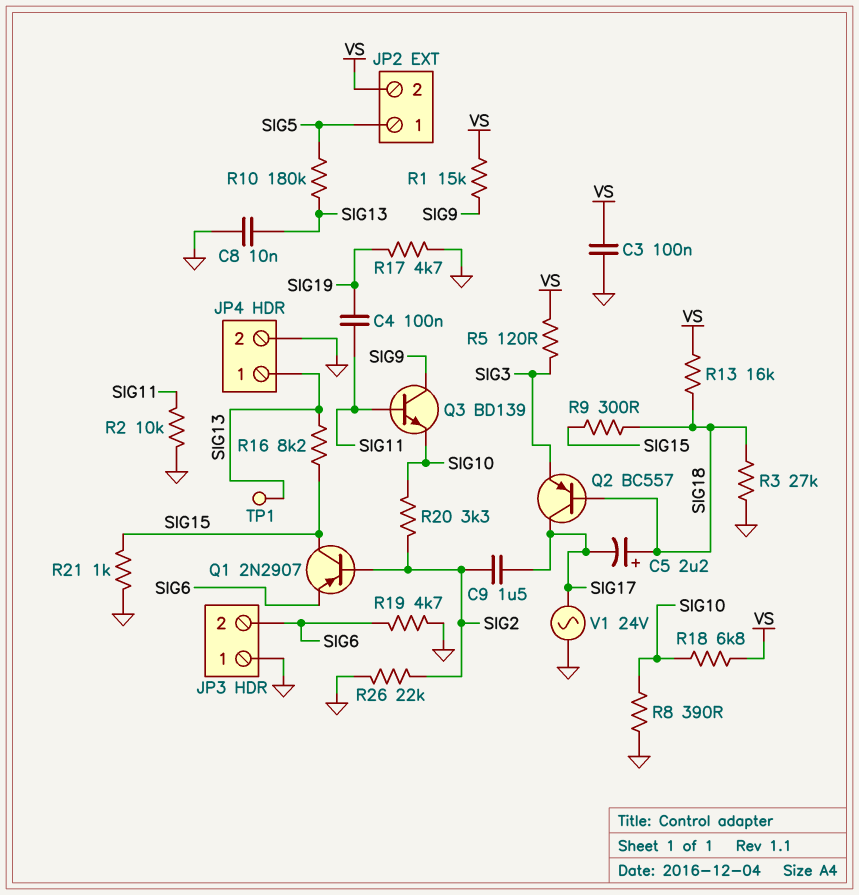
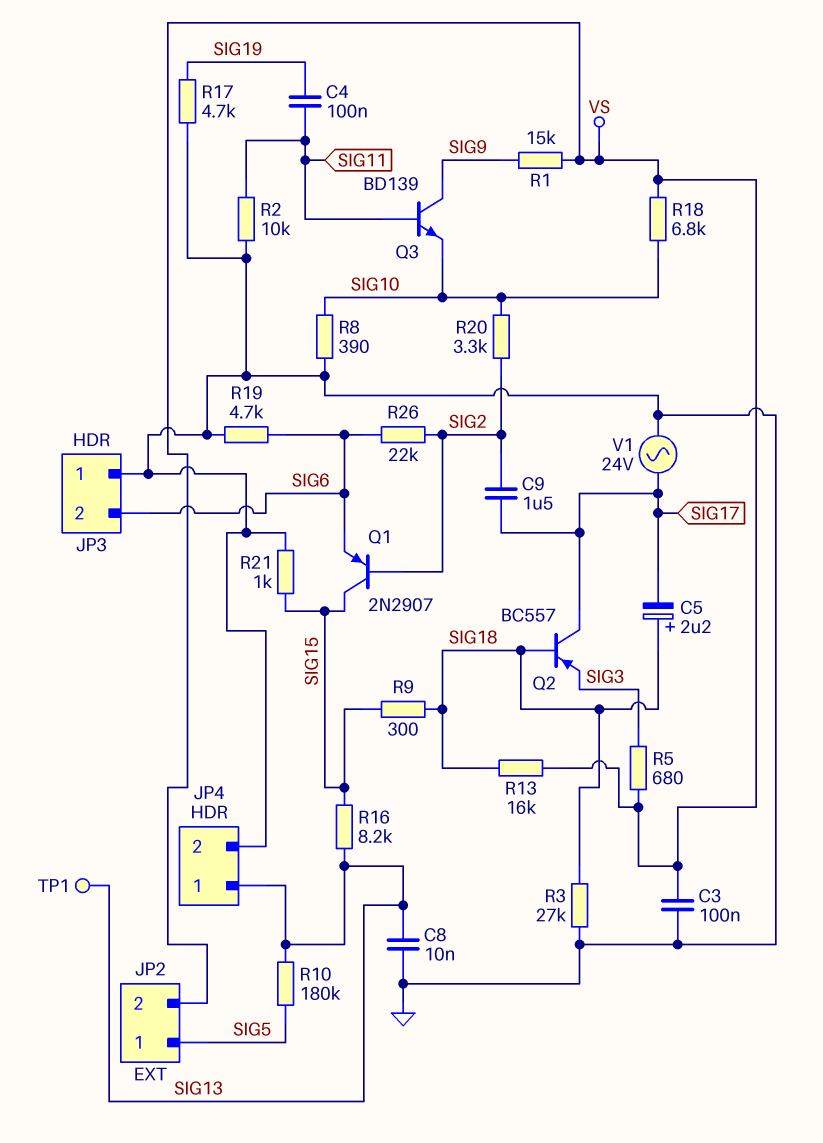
R5: 120 (SIG3, VS) -> 680 (SIG3, VS)
R26: 22k (GND, SIG2) -> 22k (SIG2, SIG6)

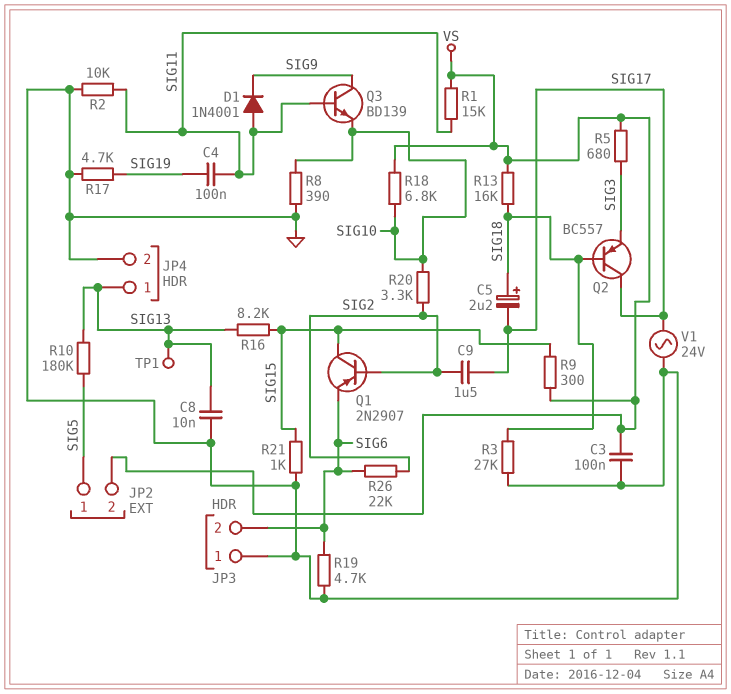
D1: none -> diode 1N4001 (A SIG11, K SIG9)
R1: 15k (SIG9, VS) -> 15k (SIG11, VS)
R9: 300 (SIG15, SIG18) -> 300 (SIG15, VS)

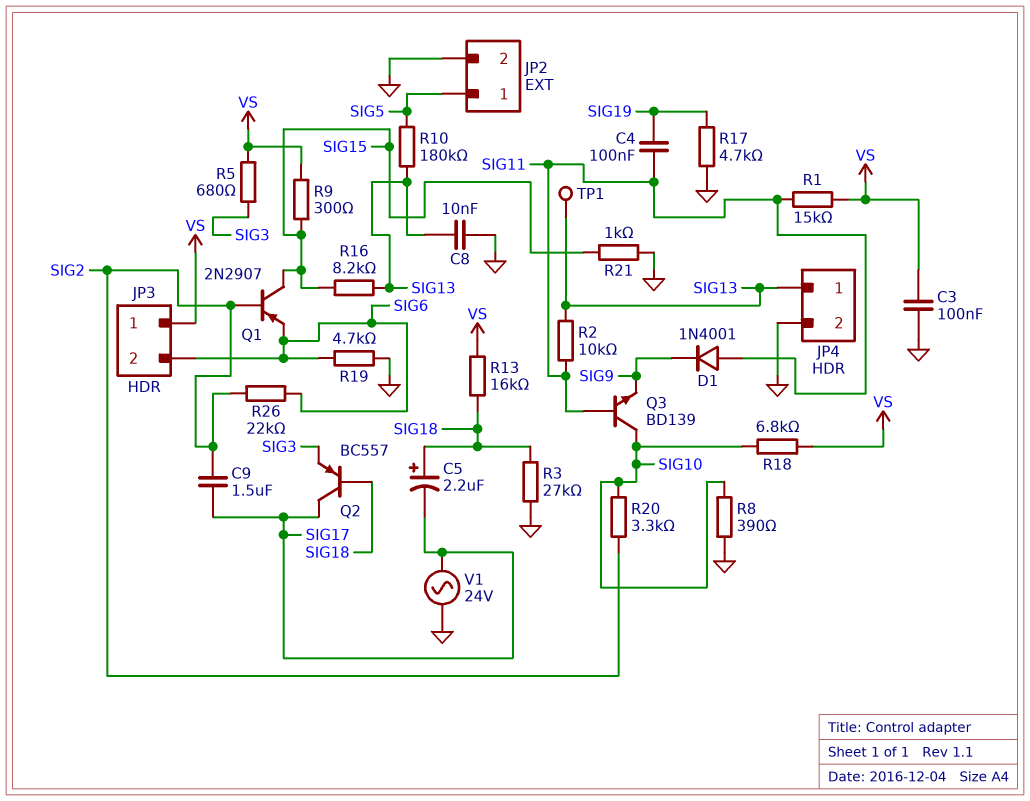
JP2 pin 2: VS -> GND
JP3 pin 1: GND -> VS
Q3: NPN BD139 (B SIG11, C SIG9, E SIG10) -> NPN BD139 (B SIG11, C SIG10, E SIG9)
R2: 10k (GND, SIG11) -> 10k (SIG11, SIG13)

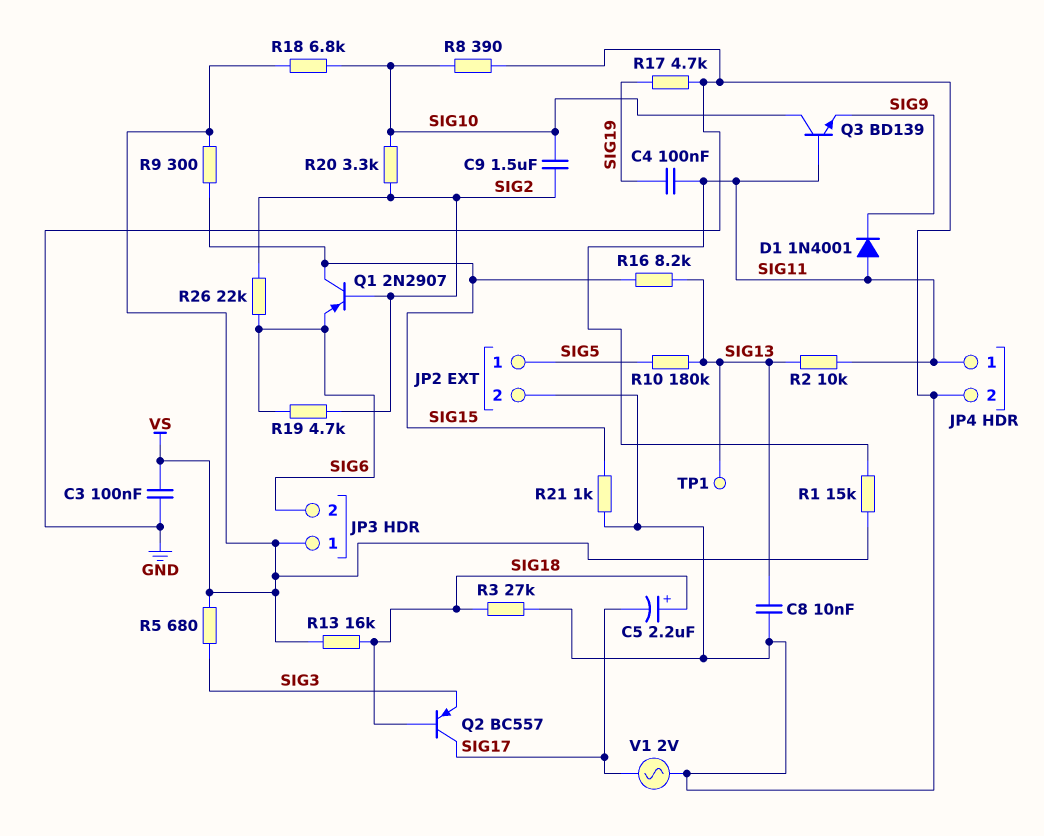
C9: 1.5uF (SIG2, SIG17) -> 1.5uF (SIG2, SIG10)
JP4 pin 1: SIG13 -> SIG11
R19: 4.7k (GND, SIG6) -> 4.7k (SIG2, SIG6)
V1: AC 24V (GND, SIG17) -> AC 2V (GND, SIG17)

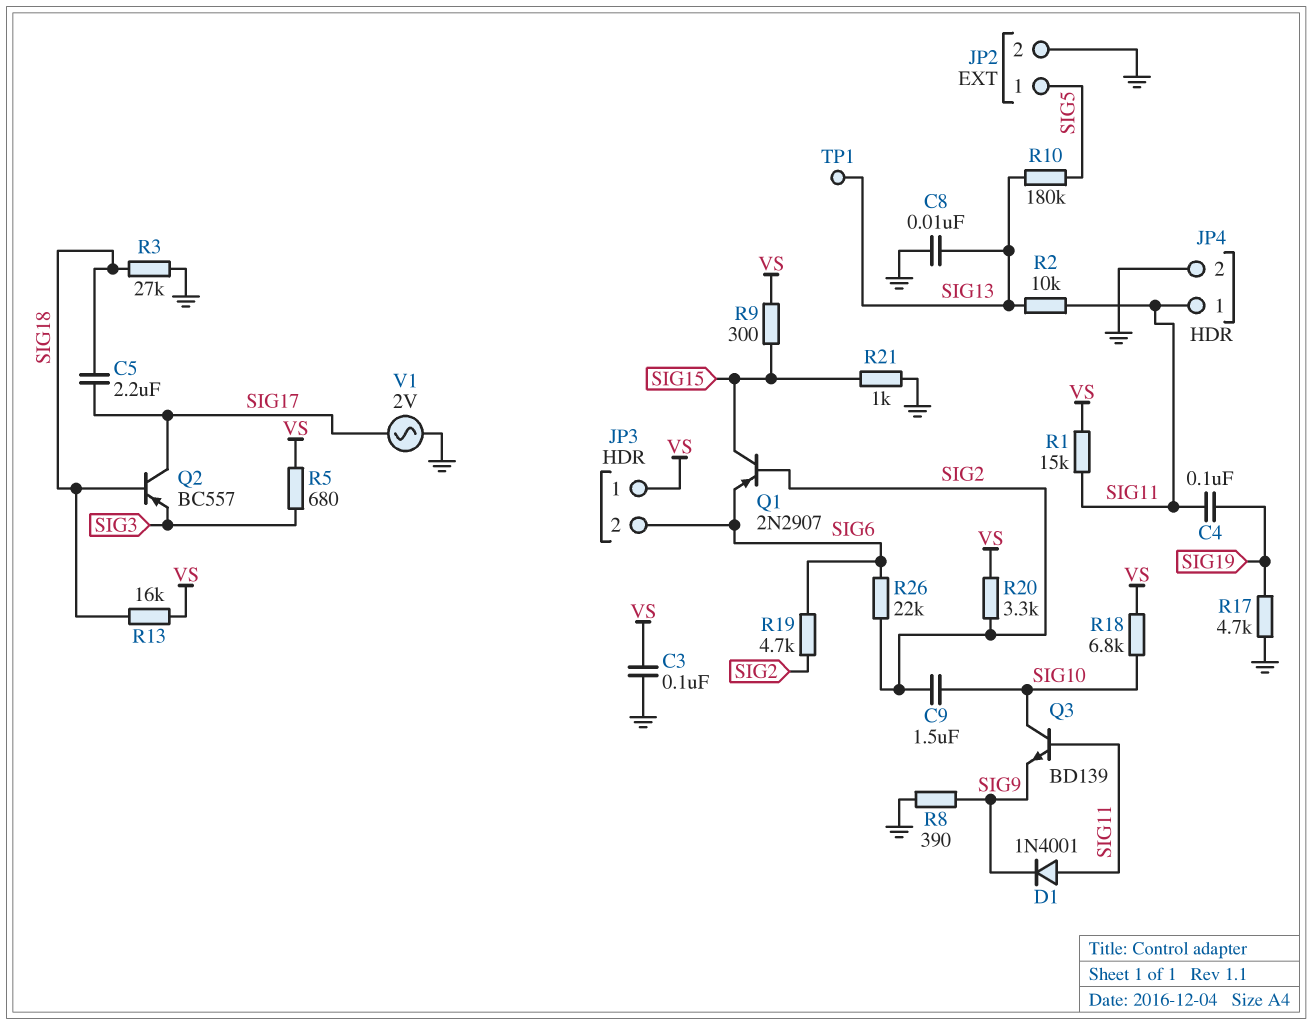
C5: 2.2uF (plus SIG18, minus SIG17) -> 2.2uF (SIG17, SIG18)
R8: 390 (GND, SIG10) -> 390 (GND, SIG9)
R16: 8.2k (SIG13, SIG15) -> none
R20: 3.3k (SIG2, SIG10) -> 3.3k (SIG2, VS)

